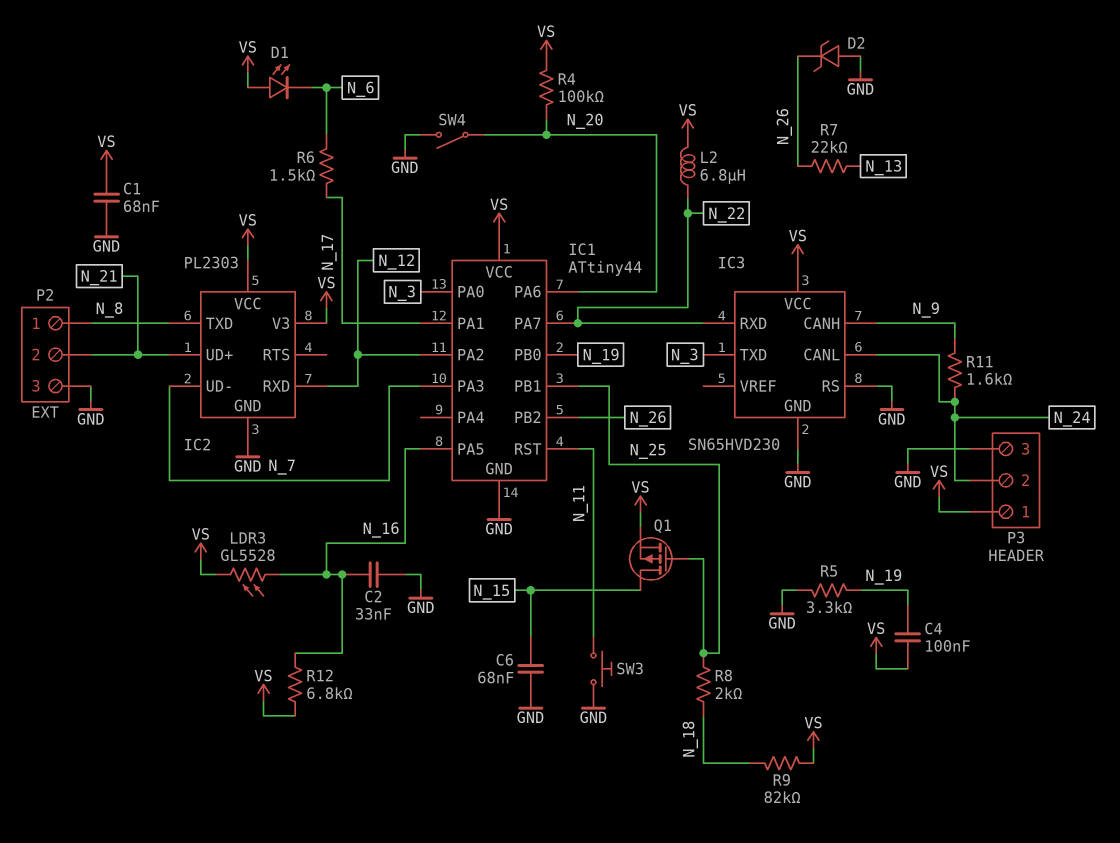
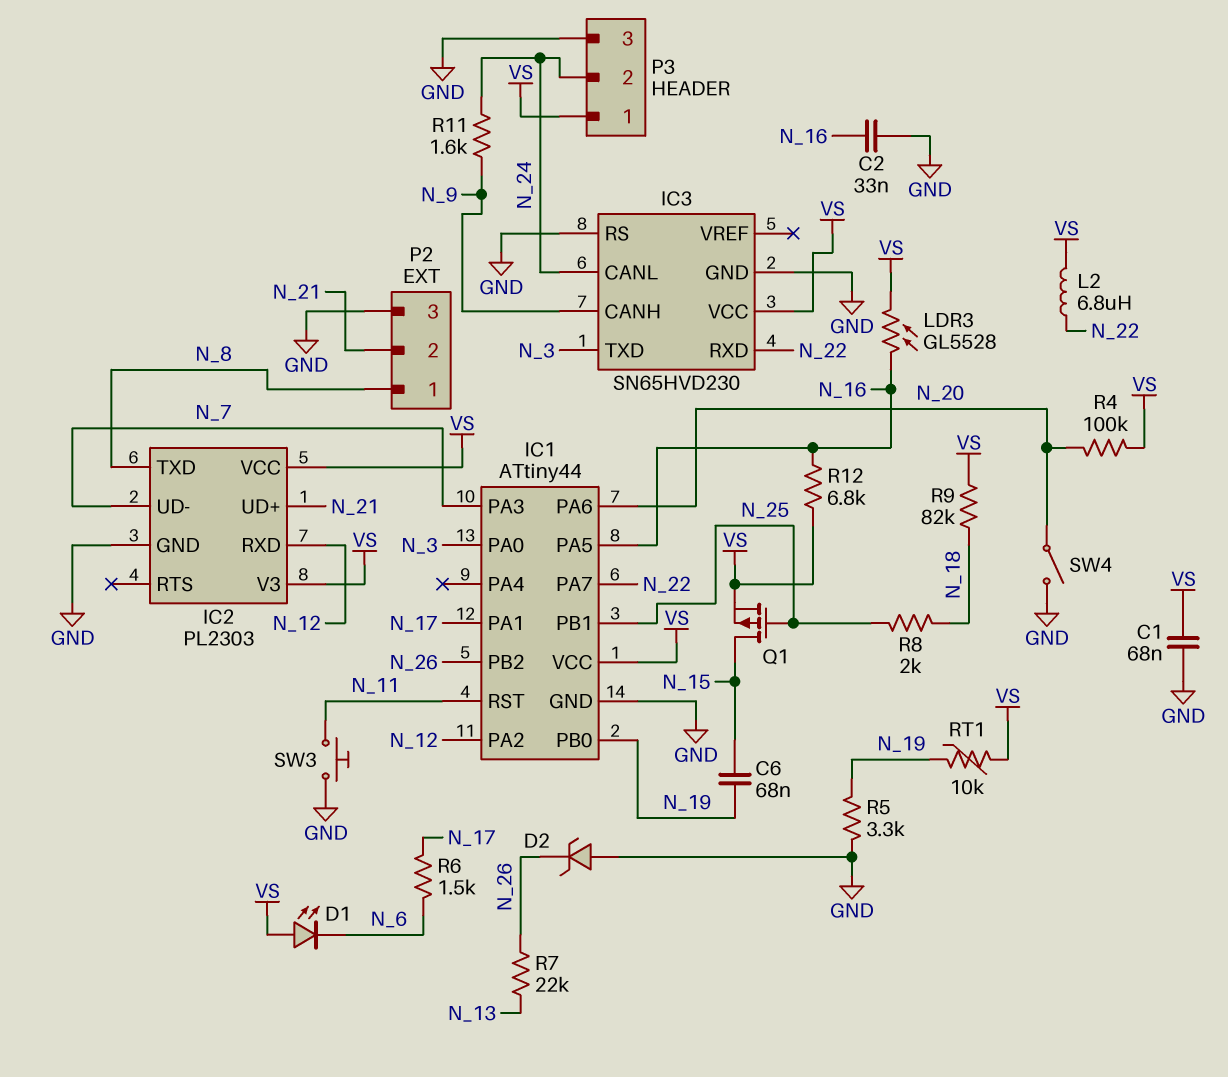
C4: 100nF (N_19, VS) -> none
C6: 68nF (GND, N_15) -> 68nF (N_15, N_19)
RT1: none -> 10k (N_19, VS)

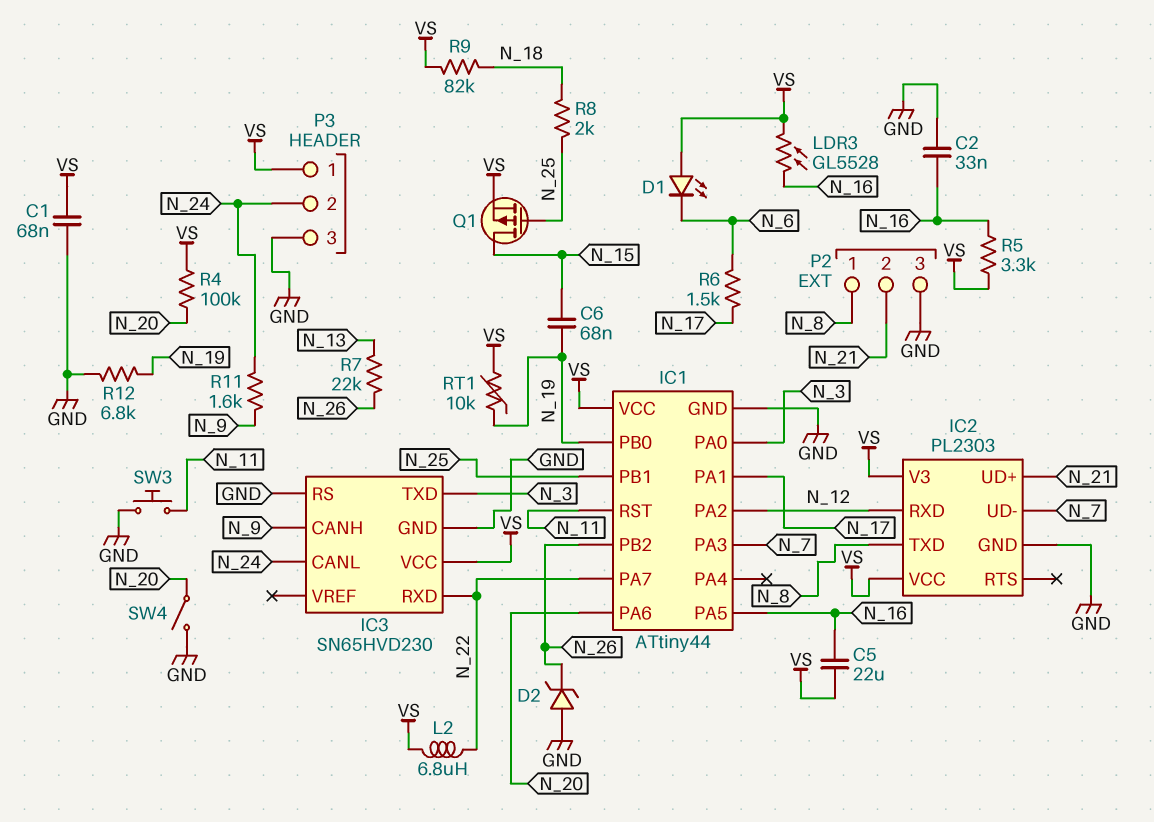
C5: none -> 22uF (N_16, VS)
R5: 3.3k (GND, N_19) -> 3.3k (N_16, VS)
R12: 6.8k (N_16, VS) -> 6.8k (GND, N_19)

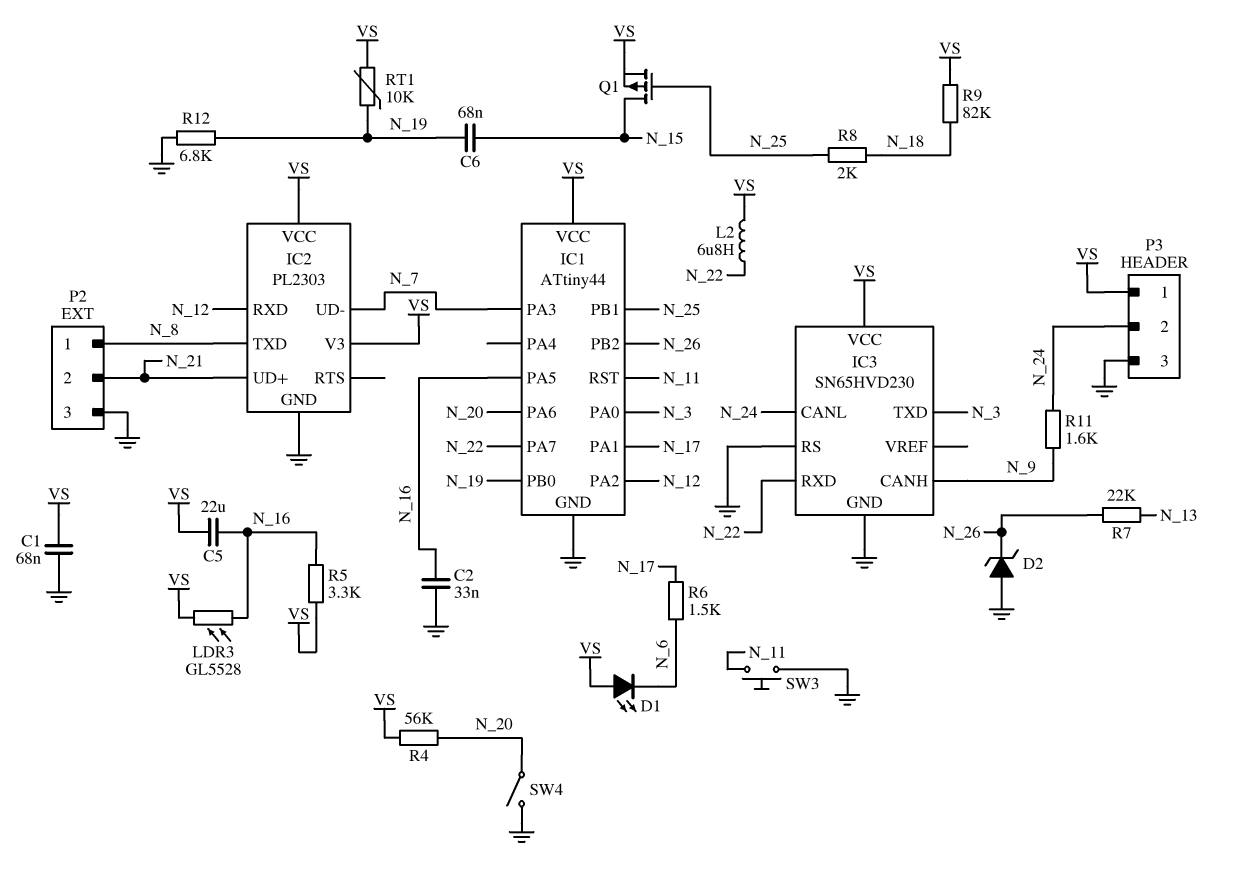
R4: 100k (N_20, VS) -> 56k (N_20, VS)

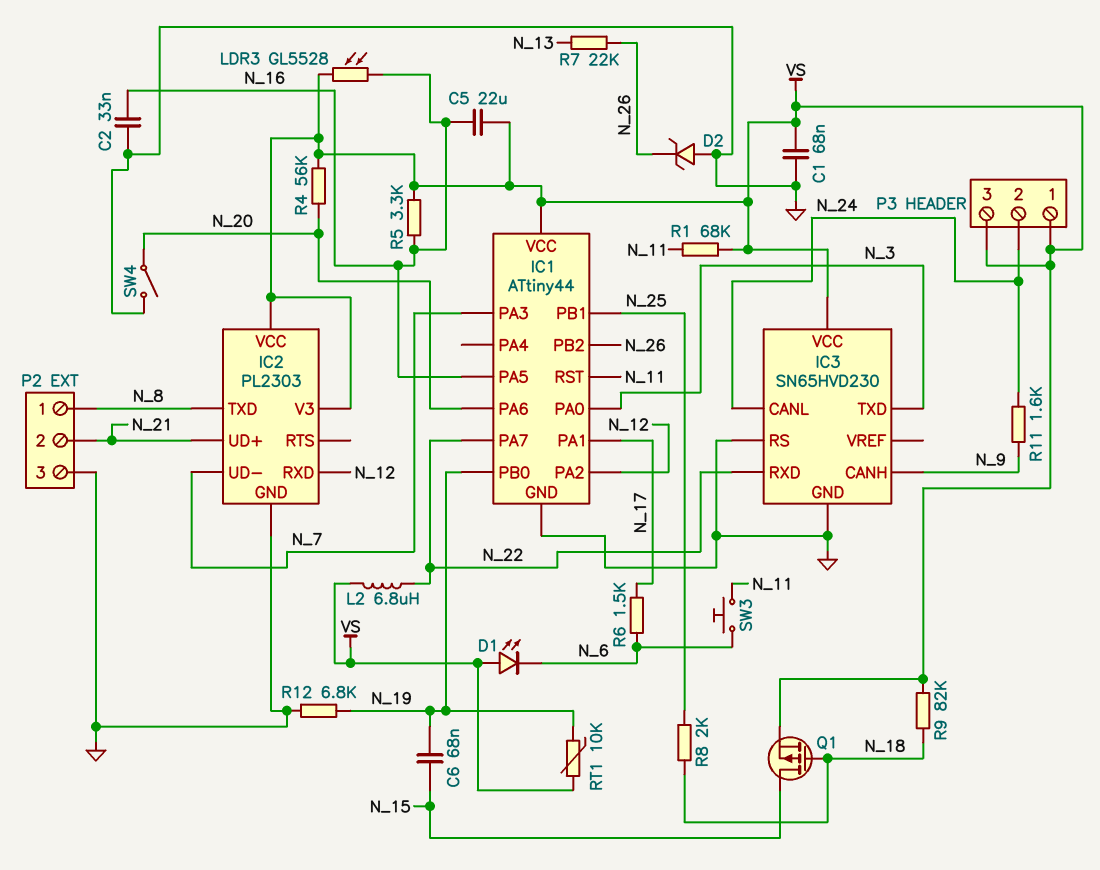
P3 pin 3: GND -> VS
Q1: PMOS (G N_25, D N_15, S VS) -> PMOS (G N_18, D N_15, S VS)
R1: none -> 68k (N_11, VS)
SW3: button (GND, N_11) -> button (N_6, N_11)

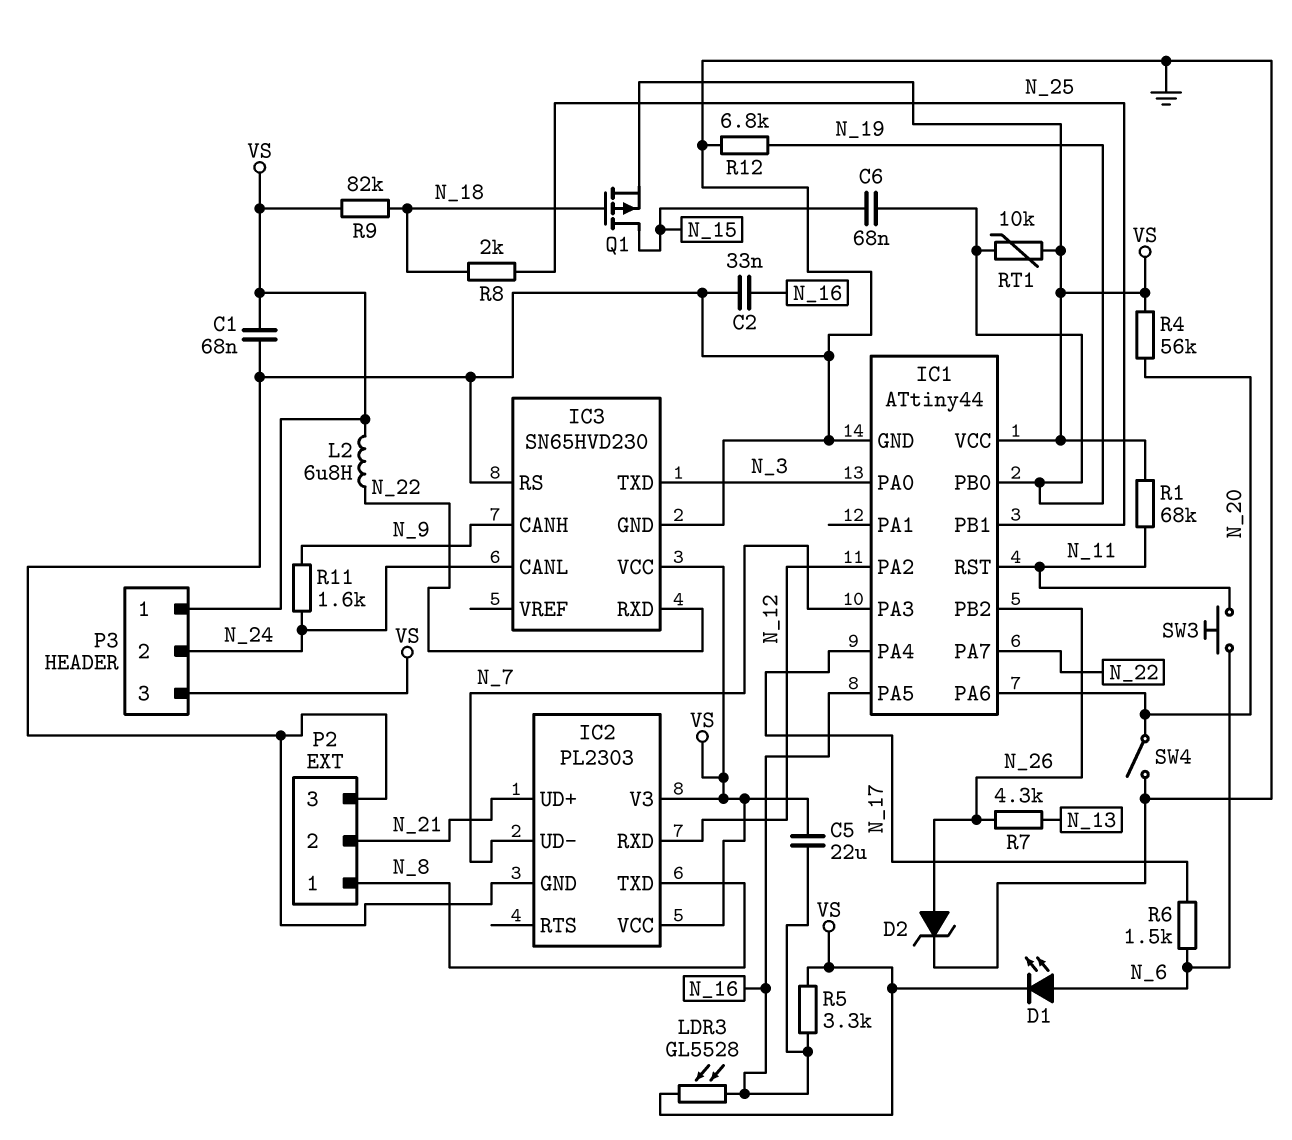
D1: LED (A VS, K N_6) -> LED (A N_6, K VS)
D2: zener (A GND, K N_26) -> zener (A N_26, K GND)
IC1 pin PA1: N_17 -> none
IC1 pin PA4: none -> N_17
R7: 22k (N_13, N_26) -> 4.3k (N_13, N_26)

